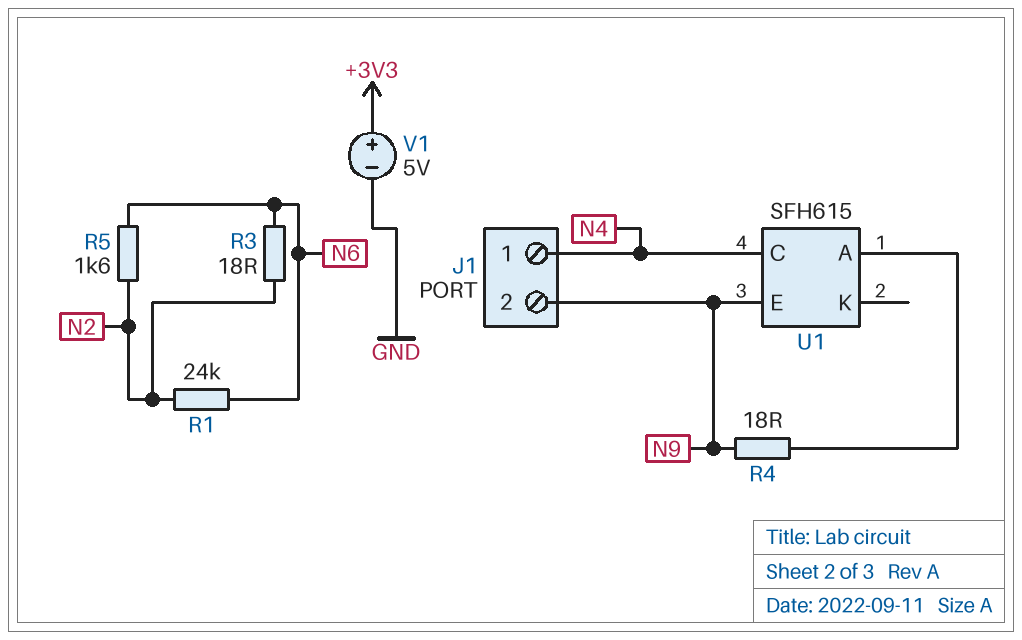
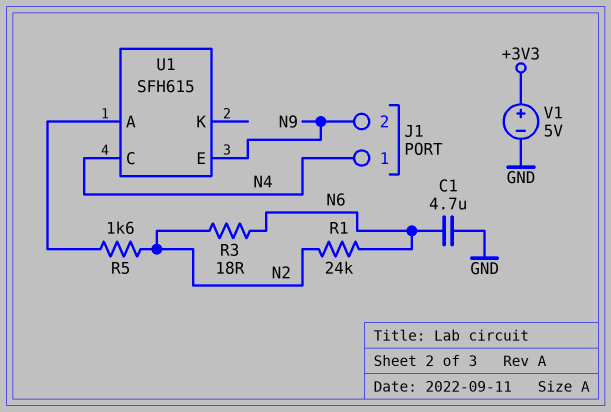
C1: none -> 4.7uF (GND, N6)
R4: 18 (N9, U1/A) -> none
R5: 1.6k (N2, N6) -> 1.6k (N2, U1/A)

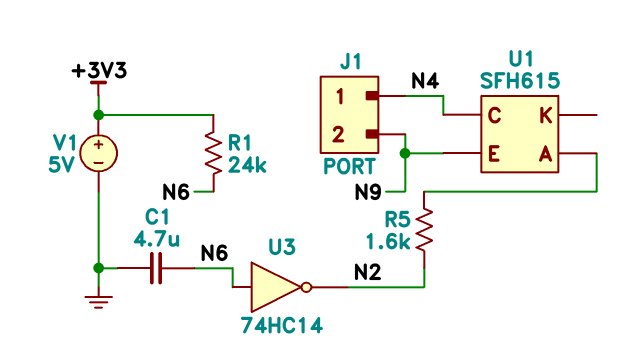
R1: 24k (N2, N6) -> 24k (+3V3, N6)
R3: 18 (N2, N6) -> none
U3: none -> NOT 74HC14 (in N6, out N2)

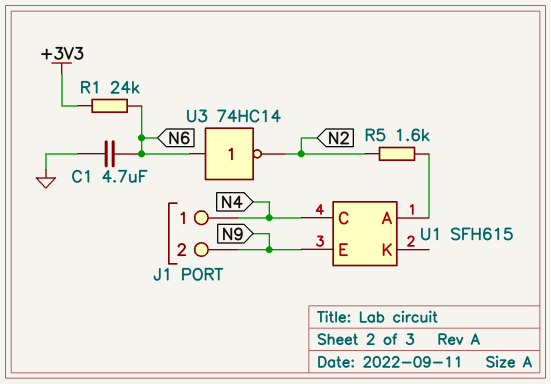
V1: 5V (plus +3V3, minus GND) -> none

